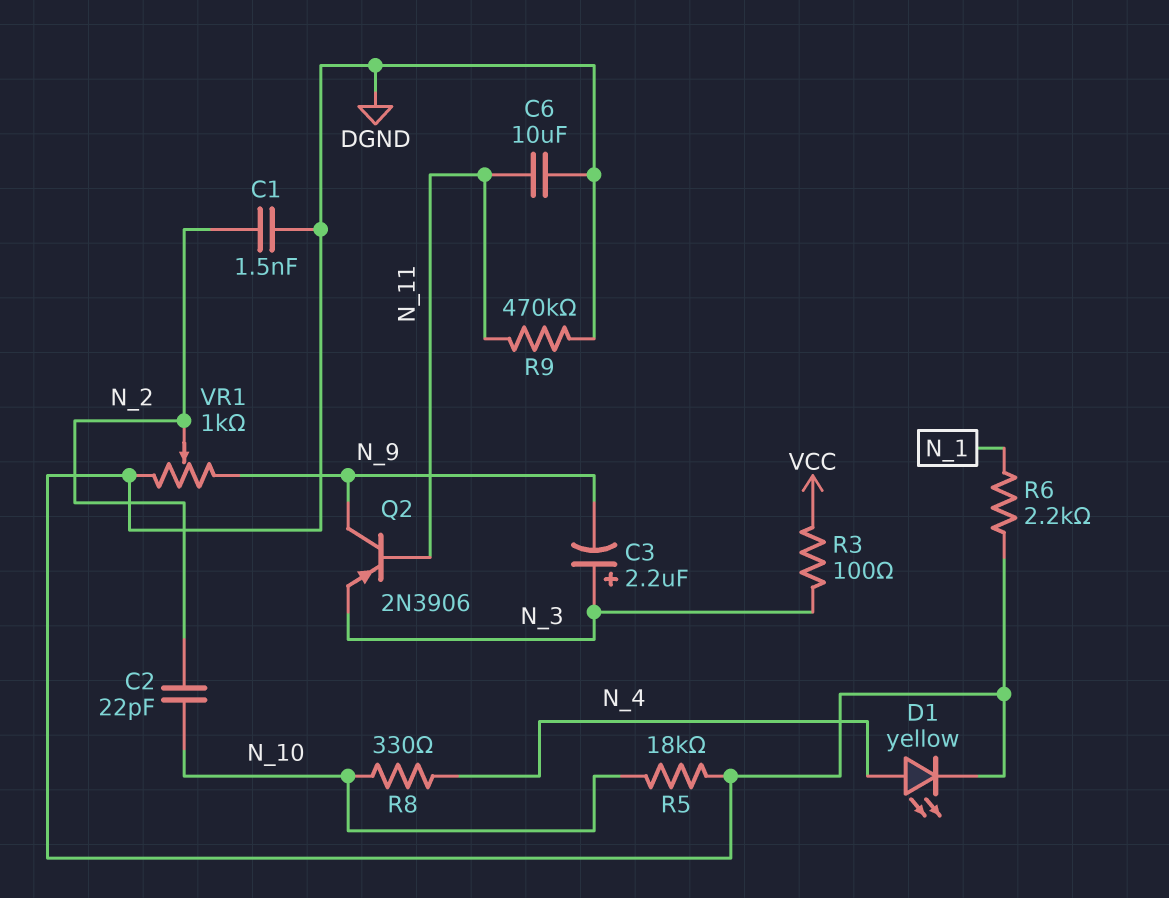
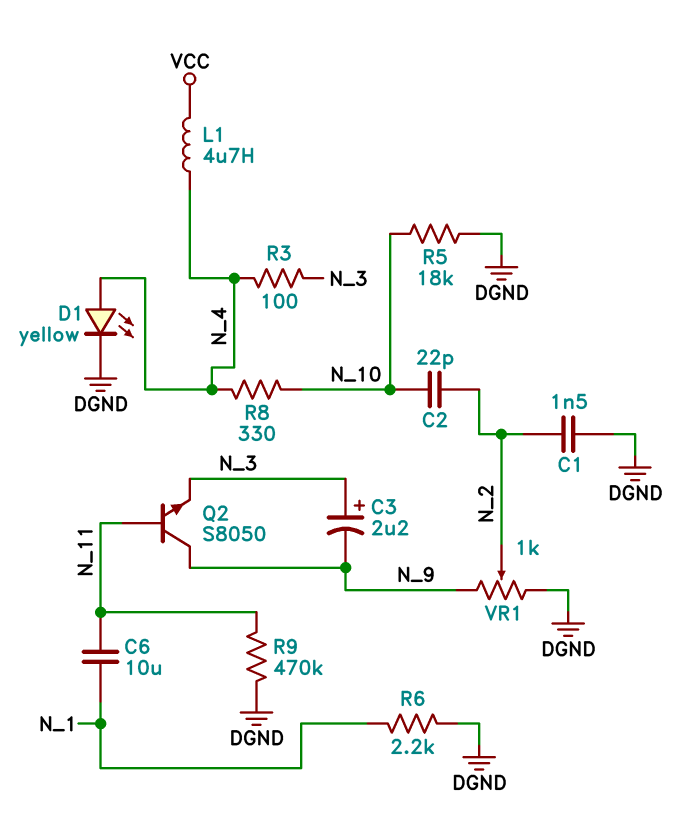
C6: 10uF (DGND, N_11) -> 10uF (N_1, N_11)
L1: none -> 4.7uH (N_4, VCC)
Q2: PNP 2N3906 (B N_11, C N_9, E N_3) -> NPN S8050 (B N_11, C N_9, E N_3)
R3: 100 (N_3, VCC) -> 100 (N_3, N_4)

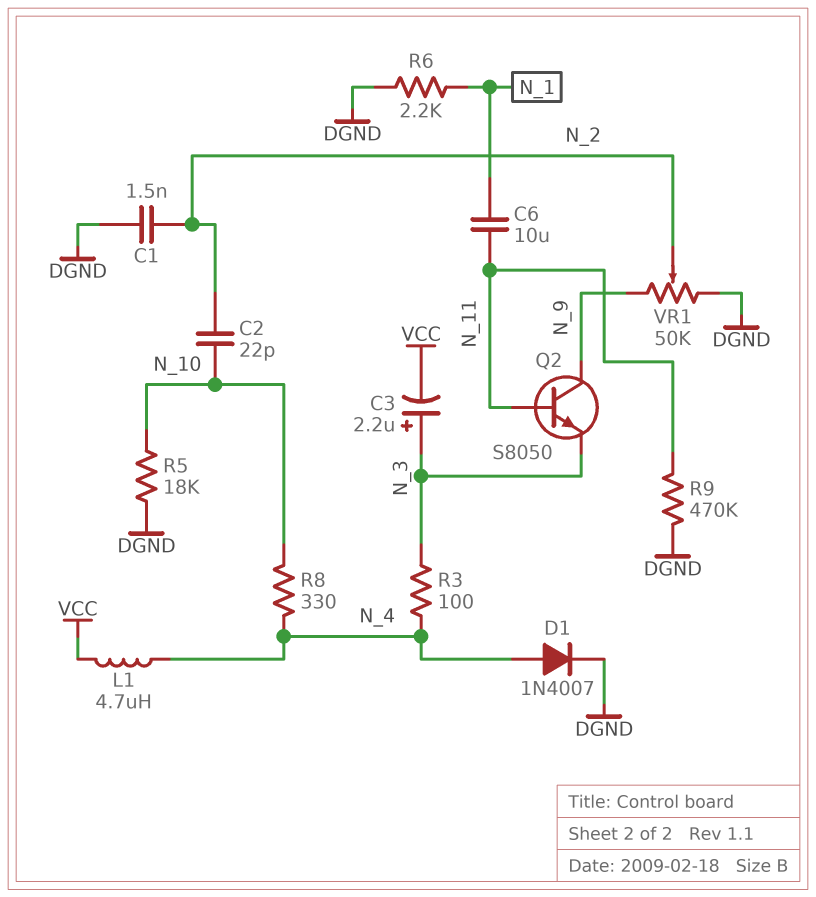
C3: 2.2uF (plus N_3, minus N_9) -> 2.2uF (plus N_3, minus VCC)
D1: LED yellow (A N_4, K DGND) -> diode 1N4007 (A N_4, K DGND)
VR1: 1k (DGND, N_9, wiper N_2) -> 50k (DGND, N_9, wiper N_2)

